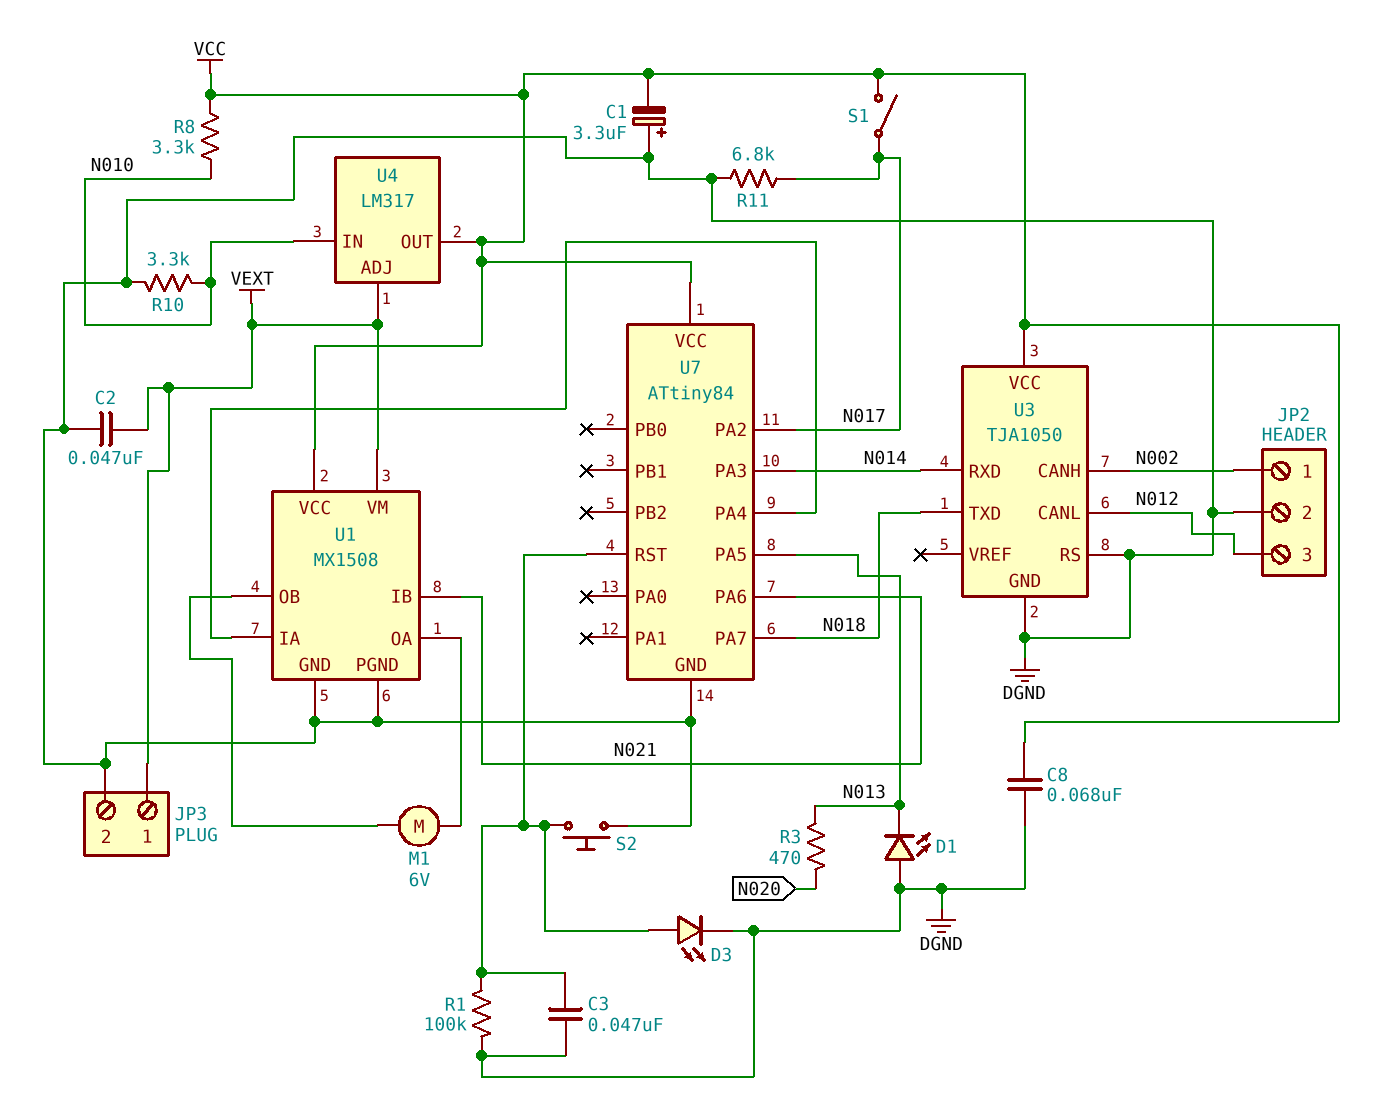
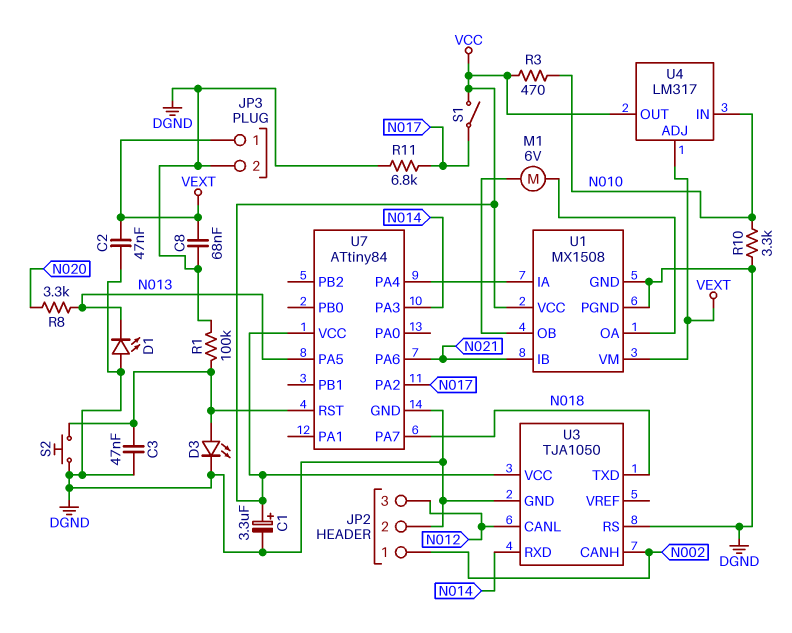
C1: 3.3uF (plus DGND, minus VCC) -> 3.3uF (plus VCC, minus DGND)
C8: 68nF (DGND, VCC) -> 68nF (DGND, VEXT)
R3: 470 (N013, N020) -> 470 (N010, VCC)
R8: 3.3k (N010, VCC) -> 3.3k (N013, N020)

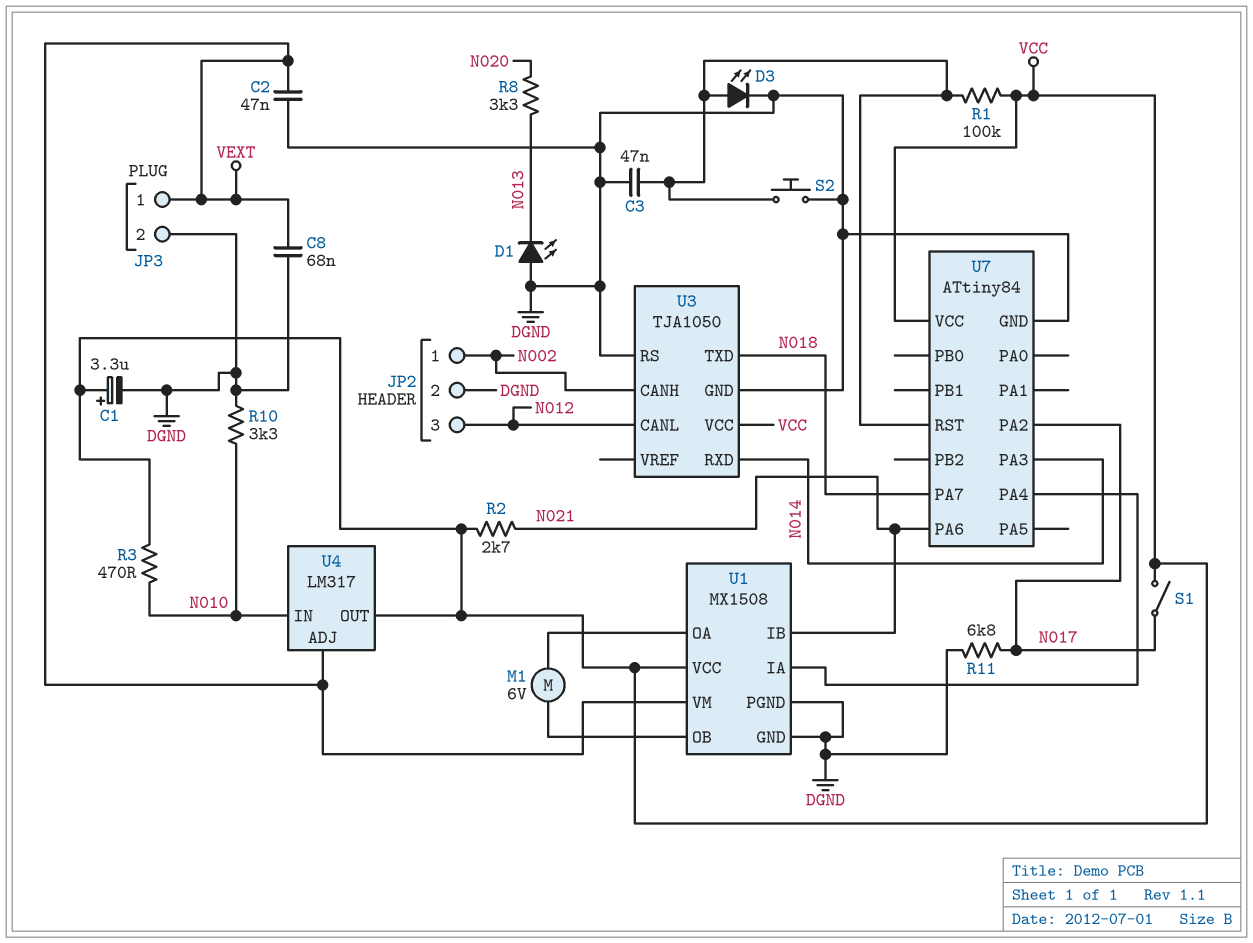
R1: 100k (DGND, U7/RST) -> 100k (U7/RST, VCC)
R2: none -> 2.7k (N021, VCC)
U7 pin PA5: N013 -> none

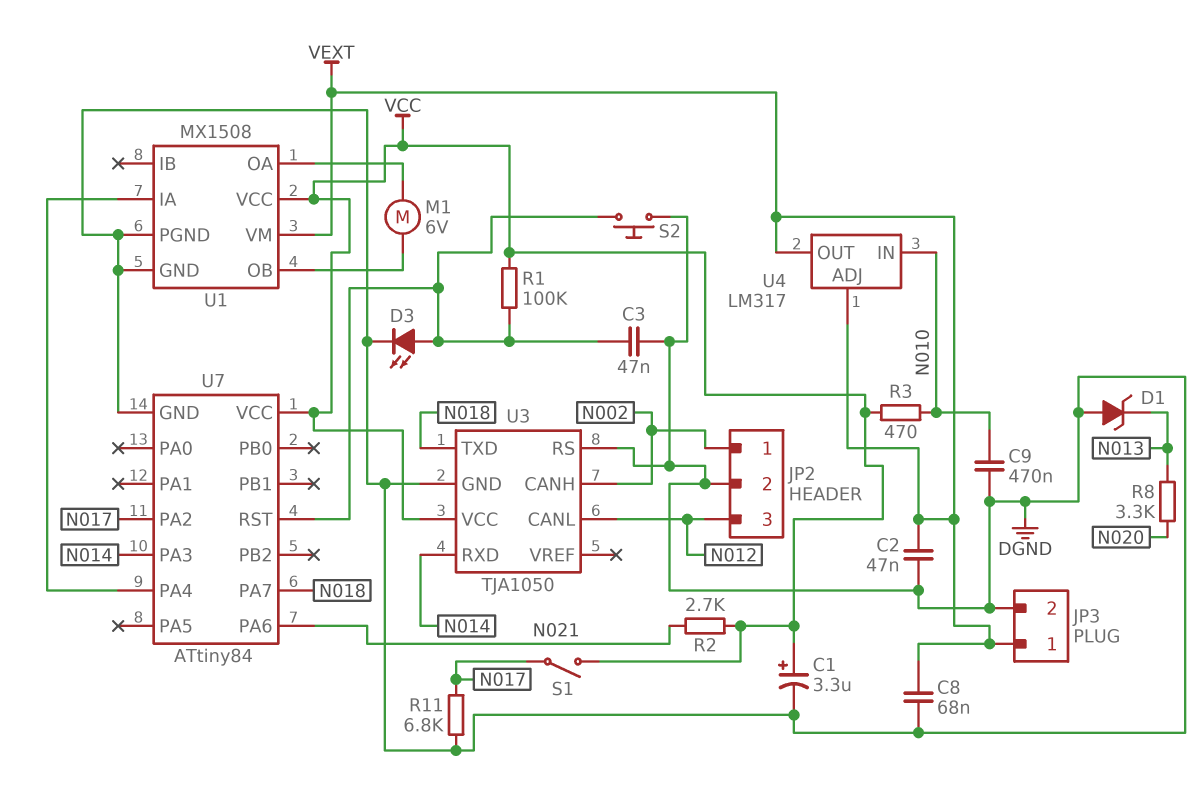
C9: none -> 470nF (DGND, N010)
D1: LED (A DGND, K N013) -> zener (A DGND, K N013)
R10: 3.3k (DGND, N010) -> none
U1 pin IB: N021 -> none
U4 pin OUT: VCC -> VEXT

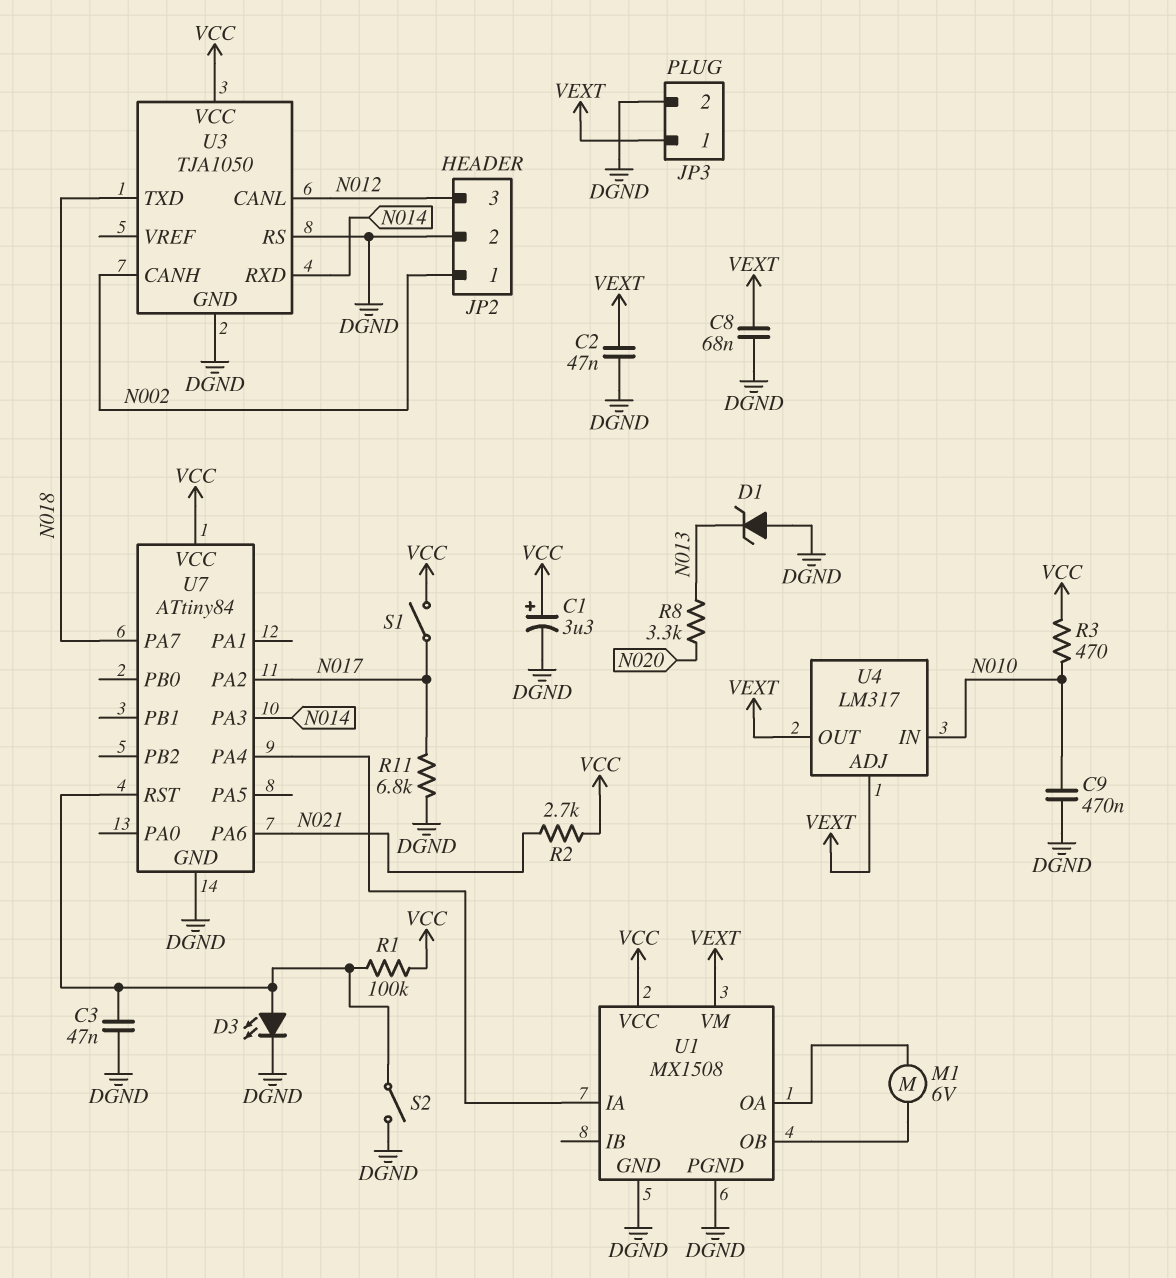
S2: button (DGND, U7/RST) -> switch (DGND, U7/RST)

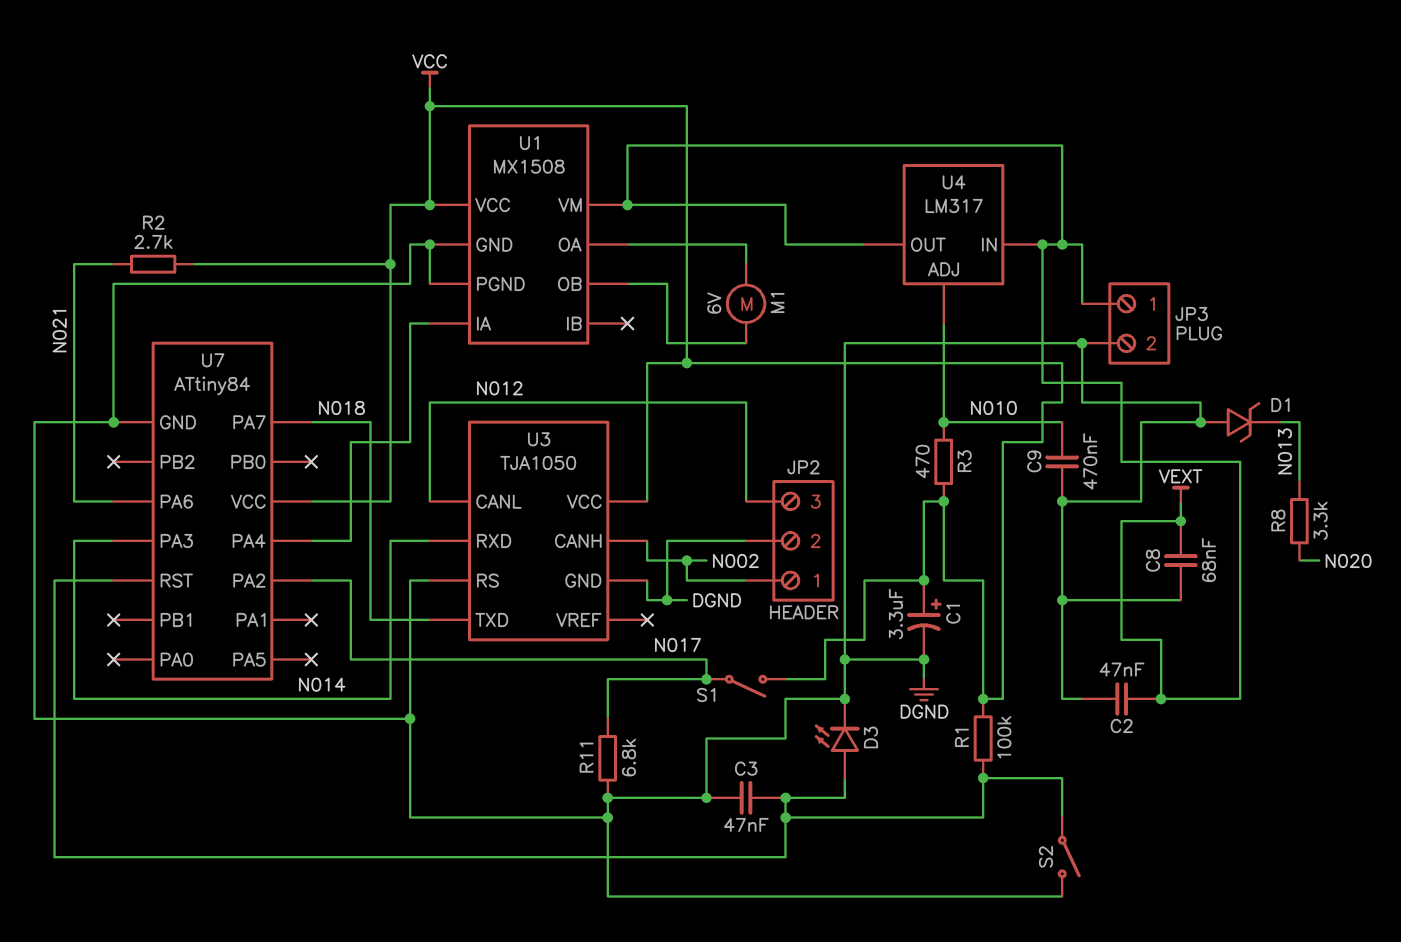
U4 pin ADJ: VEXT -> N010
U4 pin IN: N010 -> VEXT

